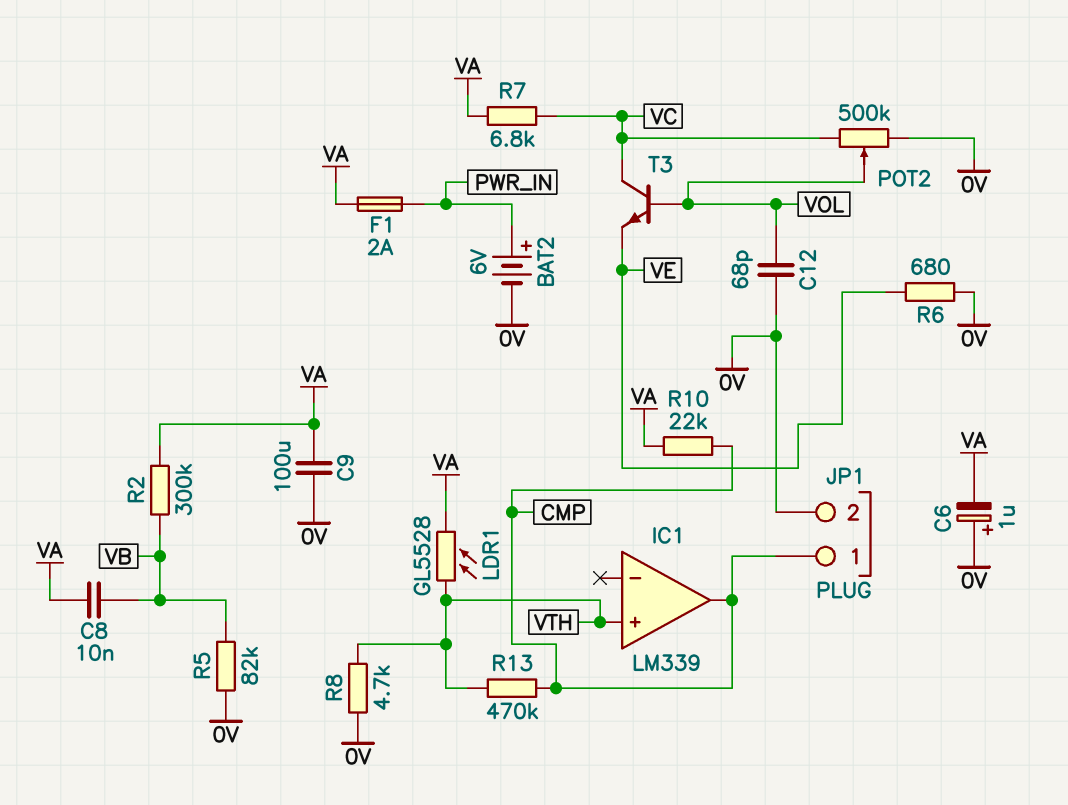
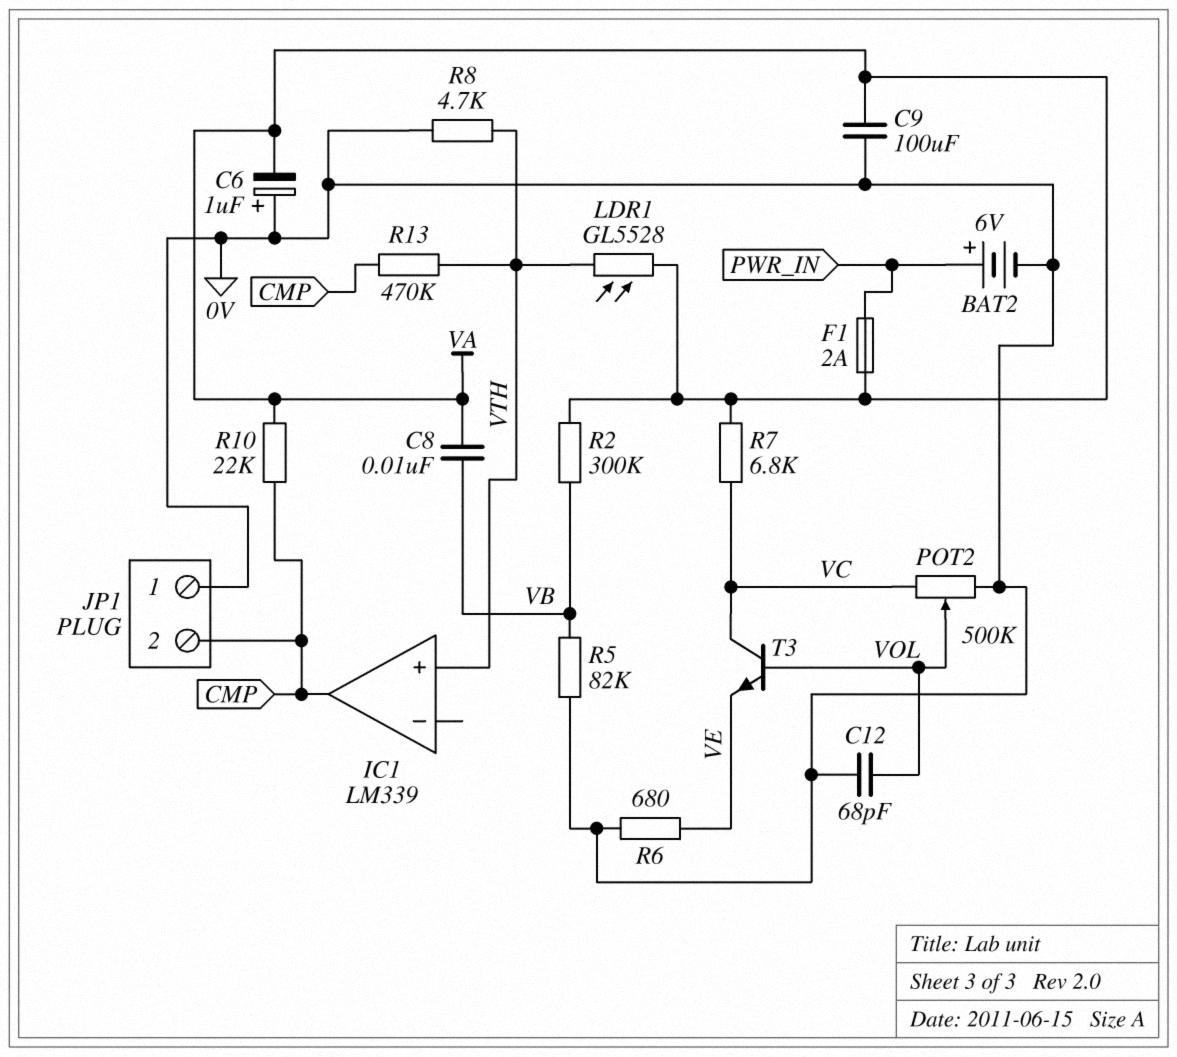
JP1 pin 1: CMP -> 0V
JP1 pin 2: 0V -> CMP

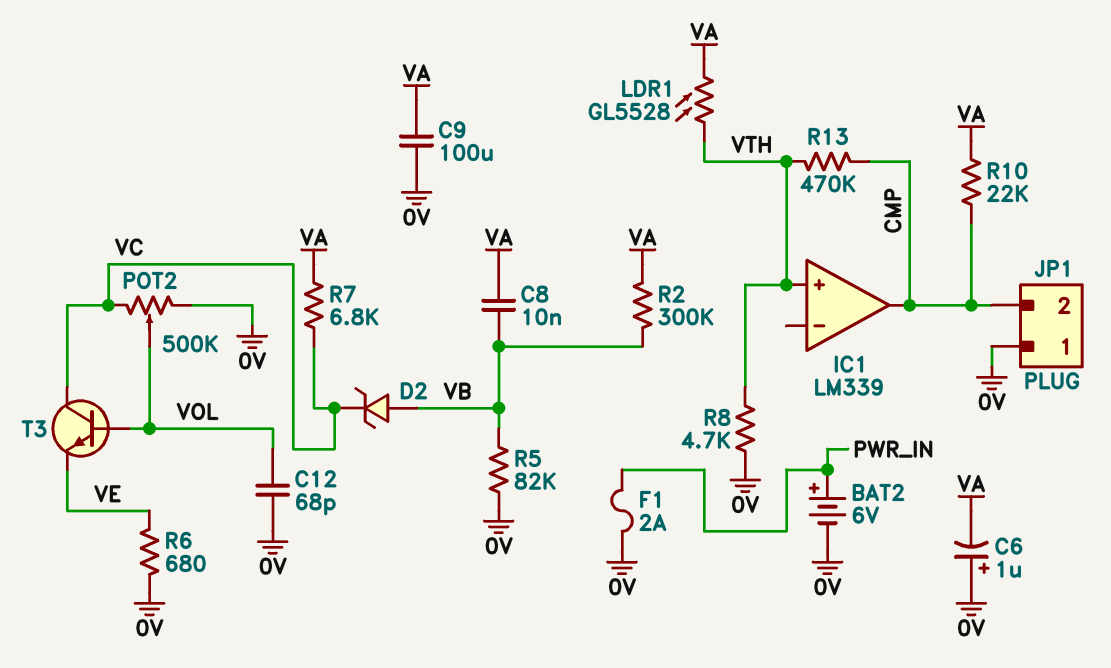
D2: none -> zener (A VB, K VC)
F1: 2A (PWR_IN, VA) -> 2A (0V, PWR_IN)

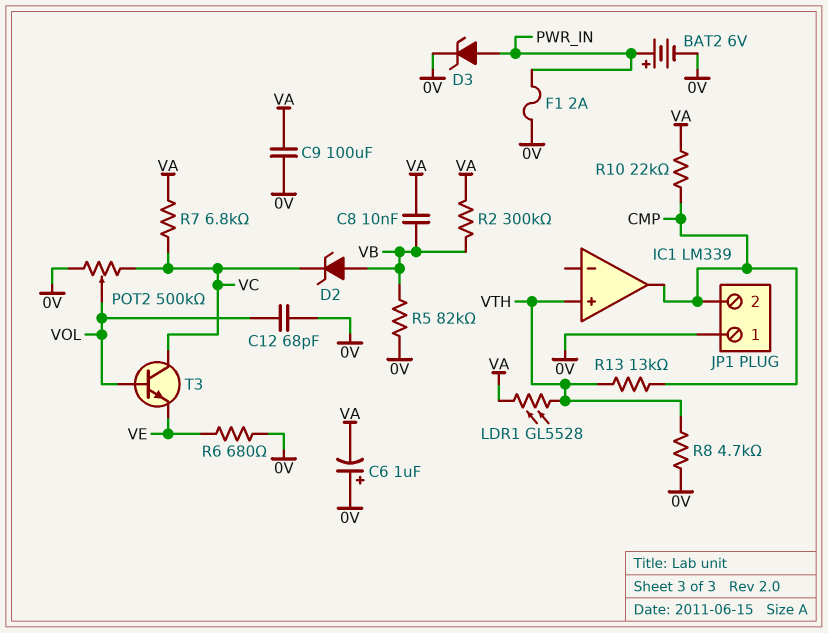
D3: none -> zener (A PWR_IN, K 0V)
R13: 470k (CMP, VTH) -> 13k (CMP, VTH)

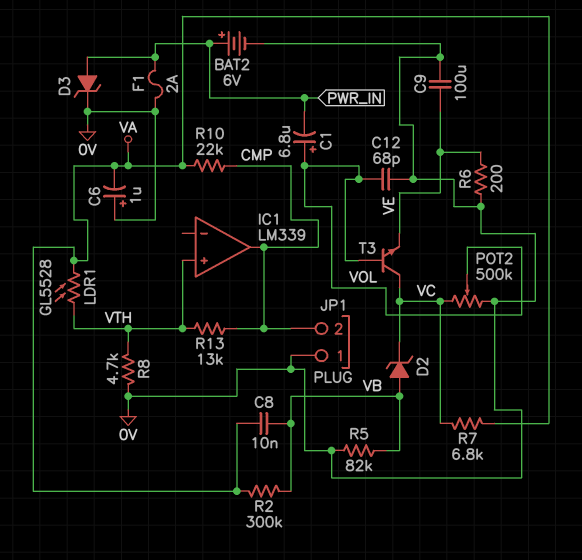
C1: none -> 6.8uF (plus VOL, minus PWR_IN)
C9: 100uF (0V, VA) -> 100uF (0V, VE)
R6: 680 (0V, VE) -> 200 (0V, VE)

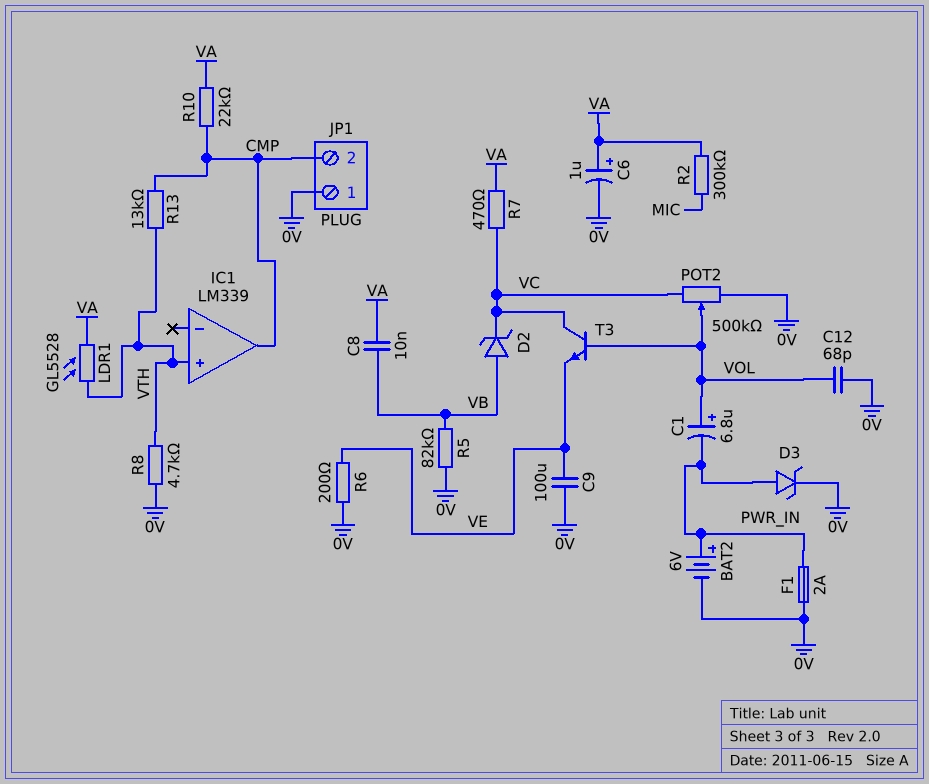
C6: 1uF (plus 0V, minus VA) -> 1uF (plus VA, minus 0V)
R2: 300k (VA, VB) -> 300k (MIC, VA)
R7: 6.8k (VA, VC) -> 470 (VA, VC)

